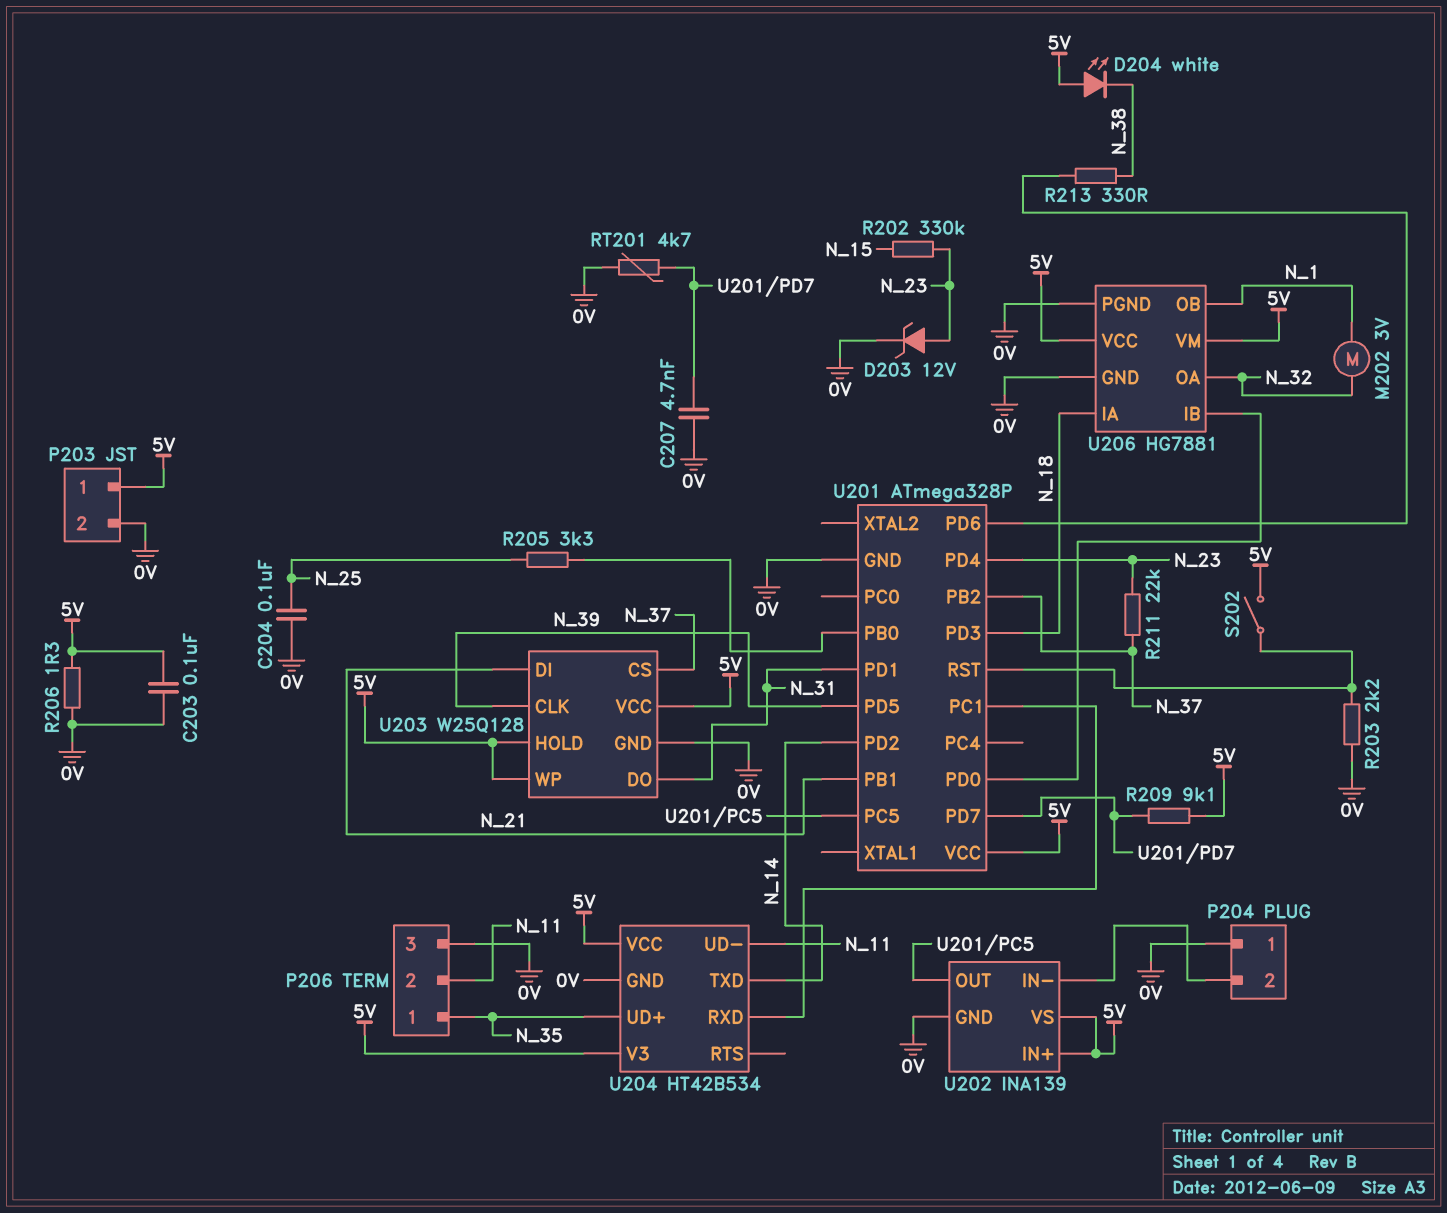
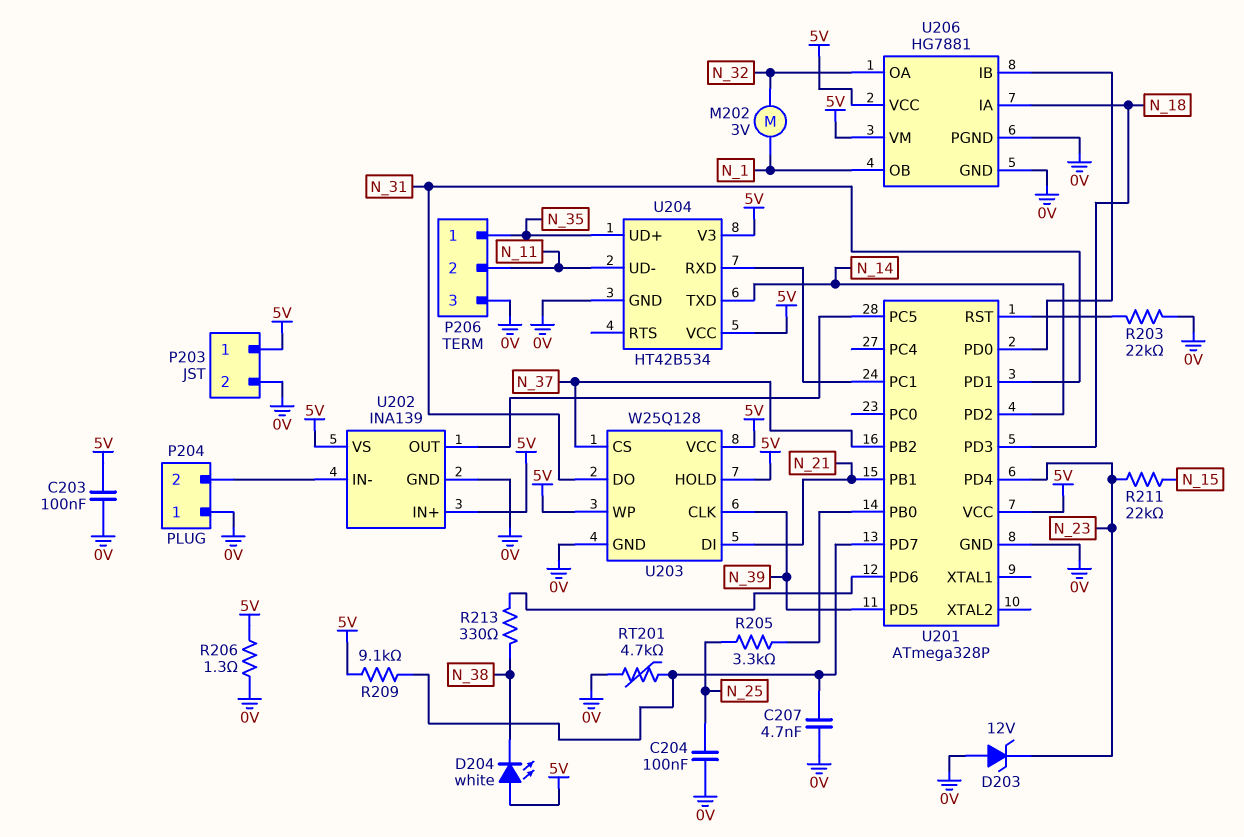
D203: zener 12V (A N_23, K 0V) -> zener 12V (A 0V, K N_23)
R202: 330k (N_15, N_23) -> none
R203: 2.2k (0V, U201/RST) -> 22k (0V, U201/RST)
R211: 22k (N_23, N_37) -> 22k (N_15, N_23)
S202: switch (5V, U201/RST) -> none

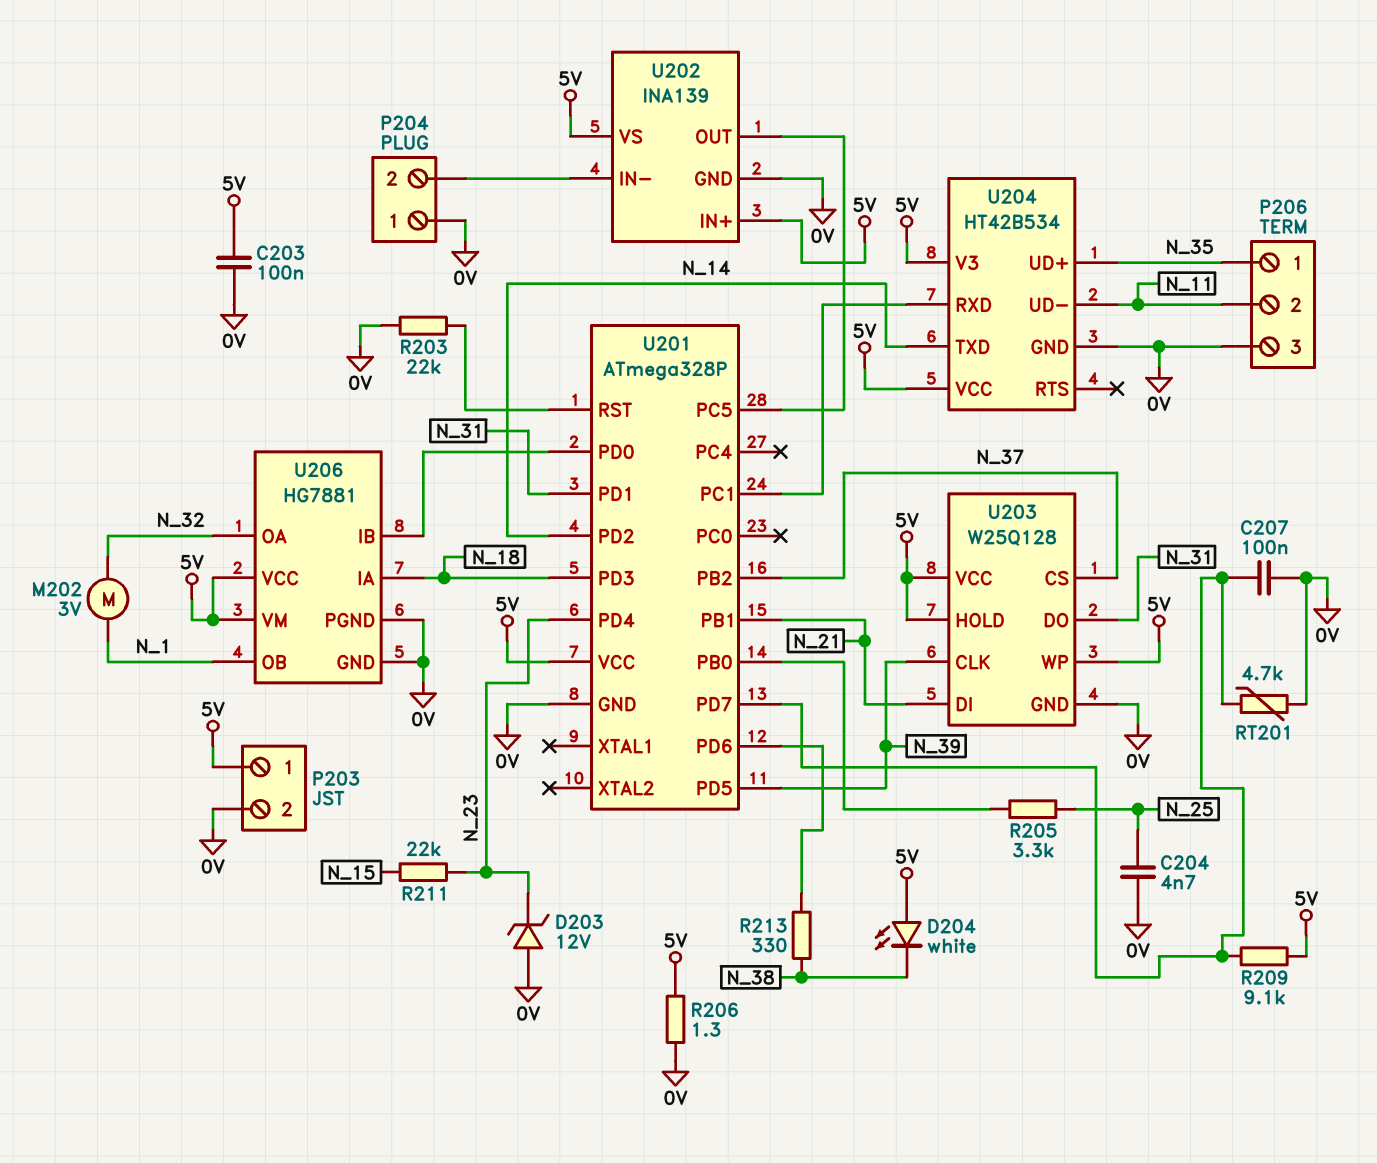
C204: 100nF (0V, N_25) -> 4.7nF (0V, N_25)
C207: 4.7nF (0V, U201/PD7) -> 100nF (0V, U201/PD7)

